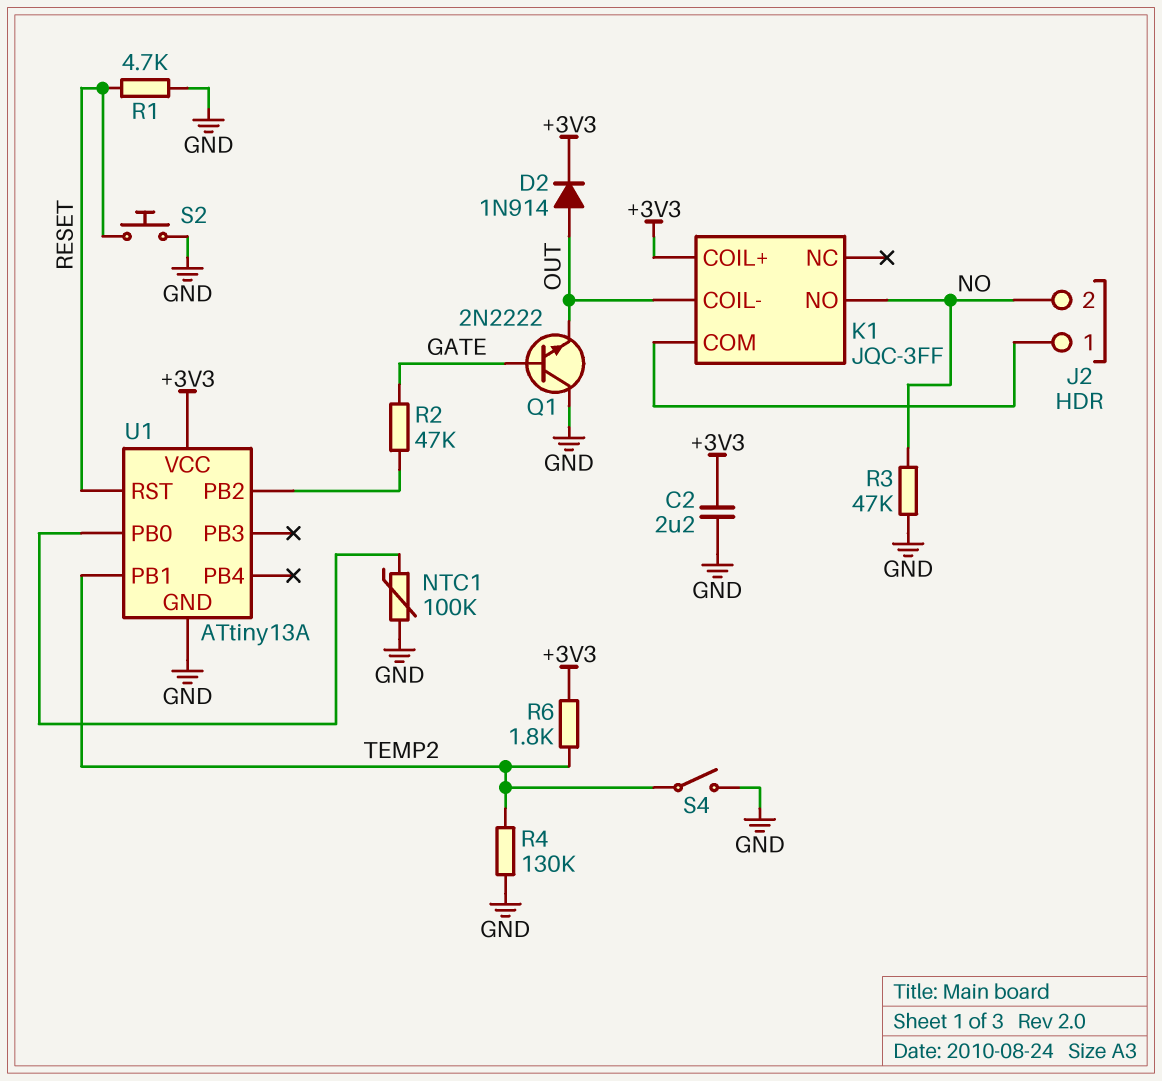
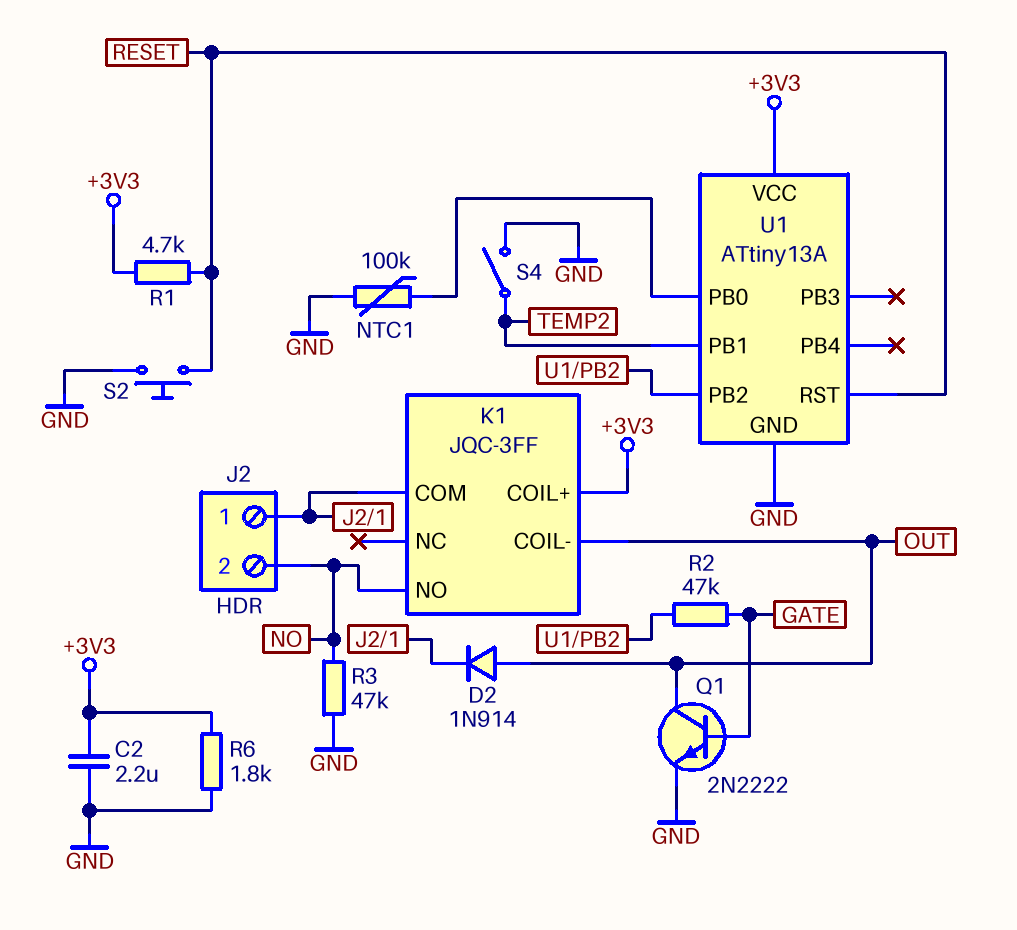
D2: diode 1N914 (A OUT, K +3V3) -> diode 1N914 (A OUT, K J2/1)
Q1: NPN 2N2222 (B GATE, C GND, E OUT) -> NPN 2N2222 (B GATE, C OUT, E GND)
R1: 4.7k (GND, RESET) -> 4.7k (+3V3, RESET)
R4: 130k (GND, TEMP2) -> none
R6: 1.8k (+3V3, TEMP2) -> 1.8k (+3V3, GND)

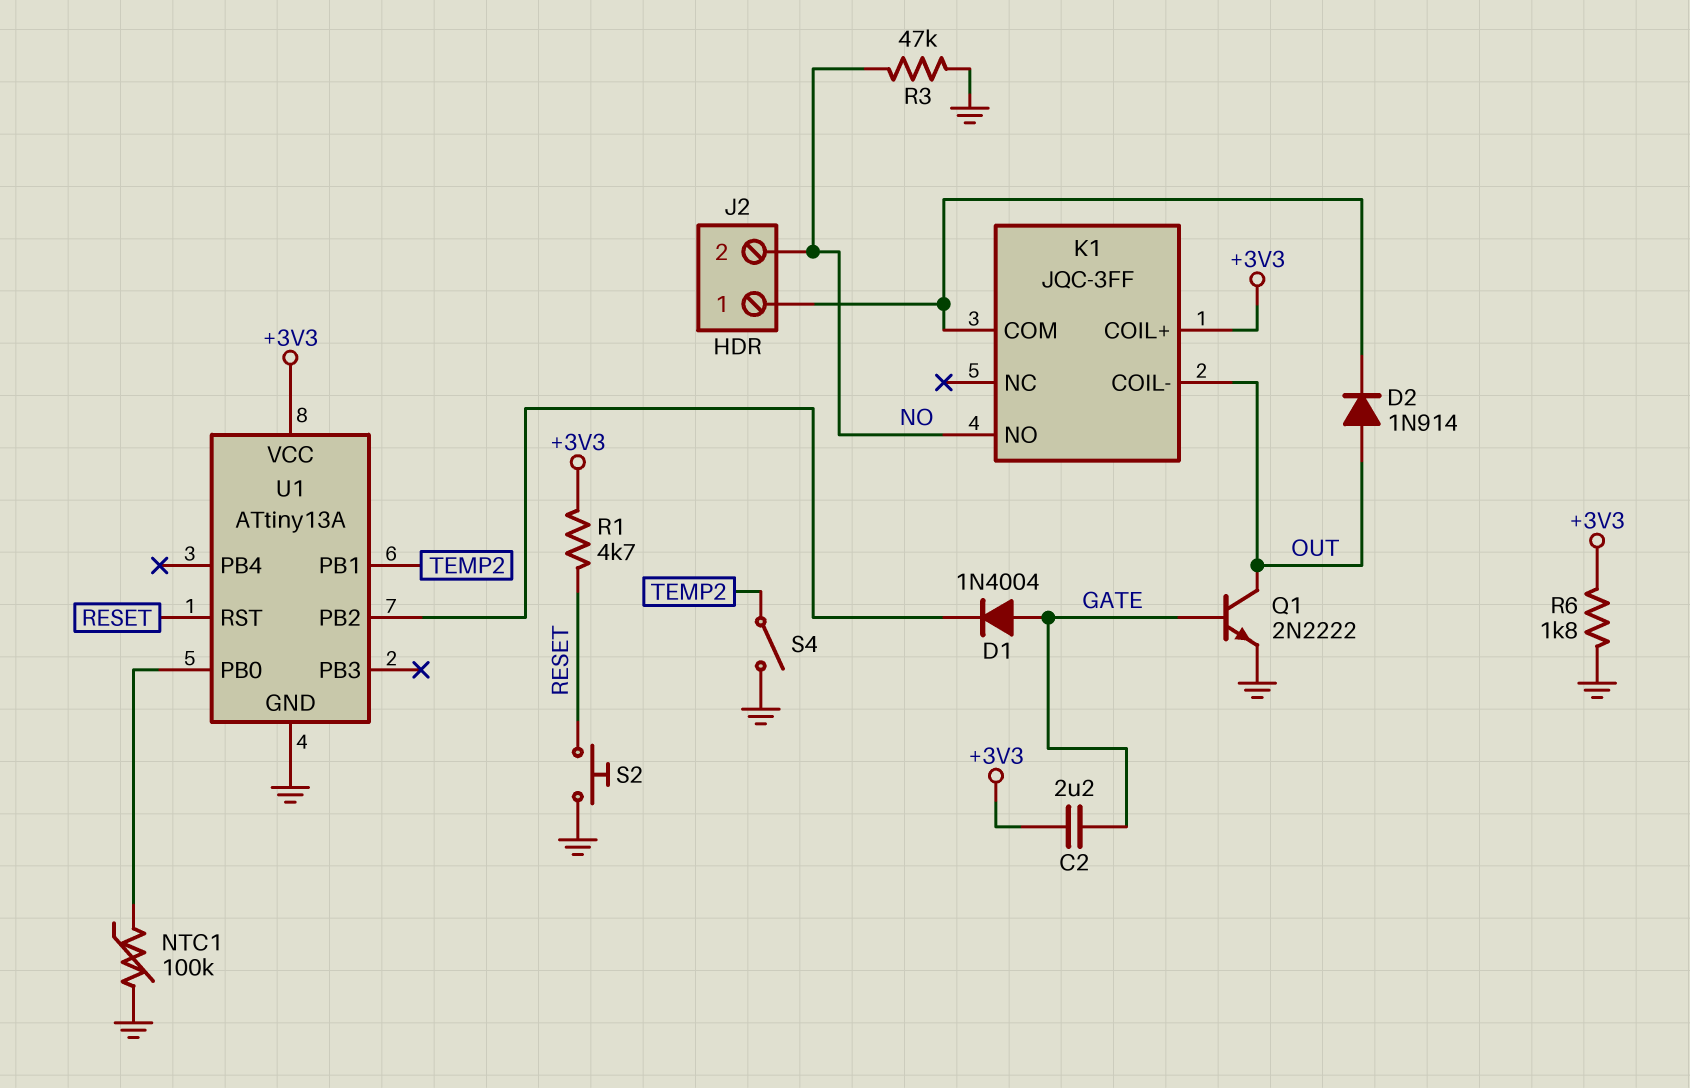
C2: 2.2uF (+3V3, GND) -> 2.2uF (+3V3, GATE)
D1: none -> diode 1N4004 (A GATE, K U1/PB2)
R2: 47k (GATE, U1/PB2) -> none

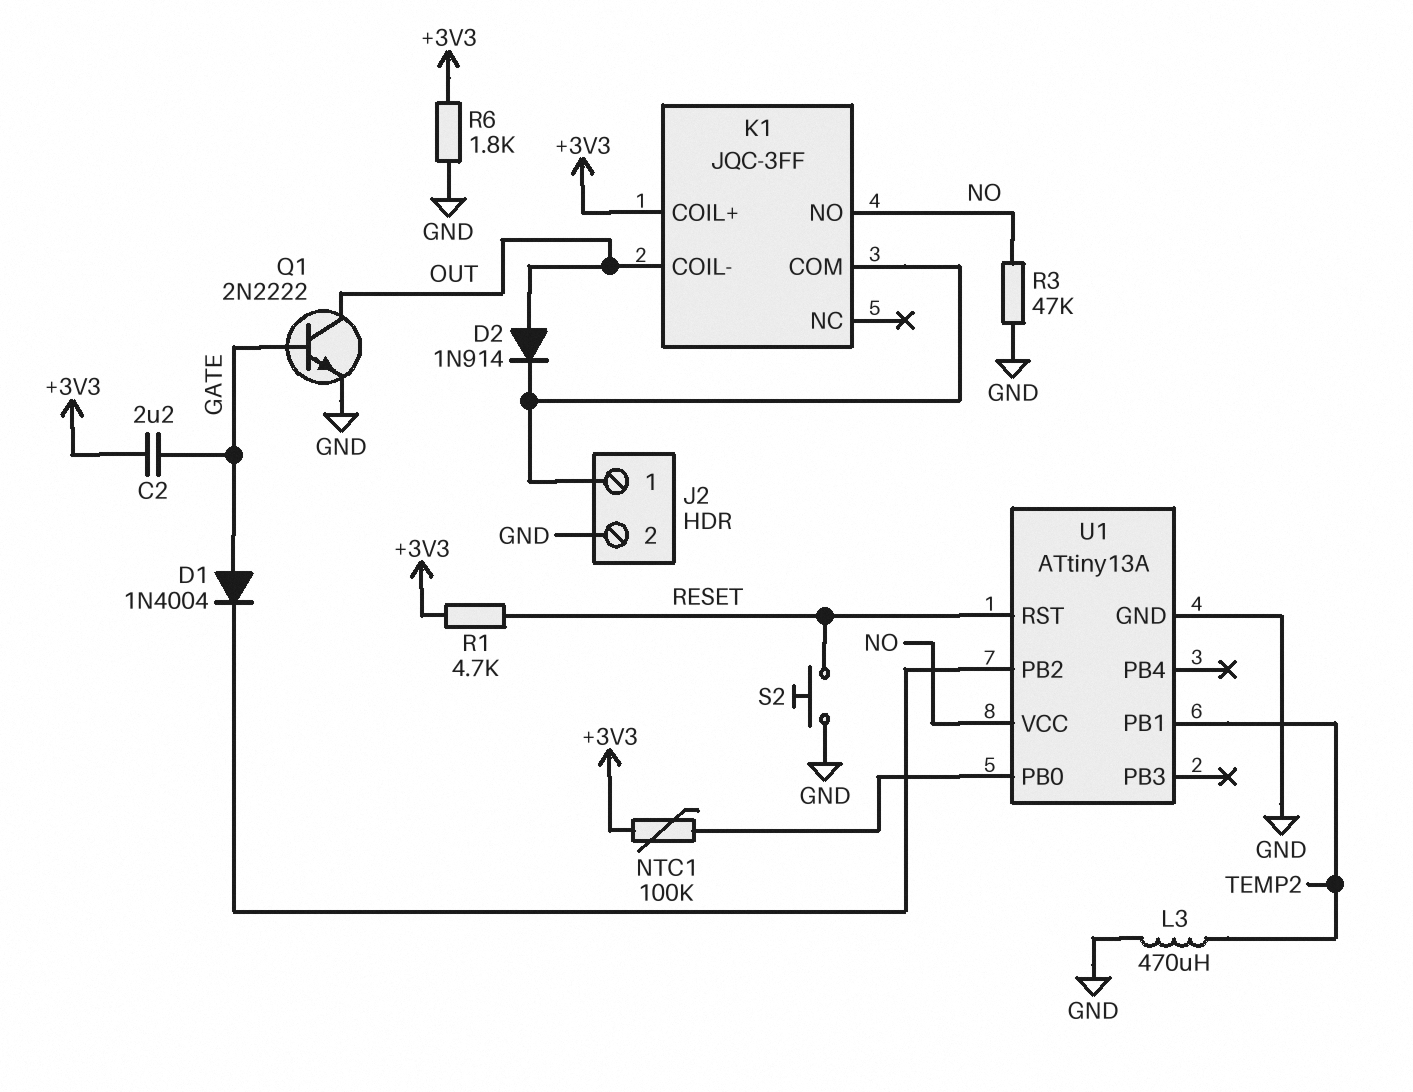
J2 pin 2: NO -> GND
L3: none -> 470uH (GND, TEMP2)
NTC1: 100k (GND, U1/PB0) -> 100k (+3V3, U1/PB0)
S4: switch (GND, TEMP2) -> none
U1 pin VCC: +3V3 -> NO

